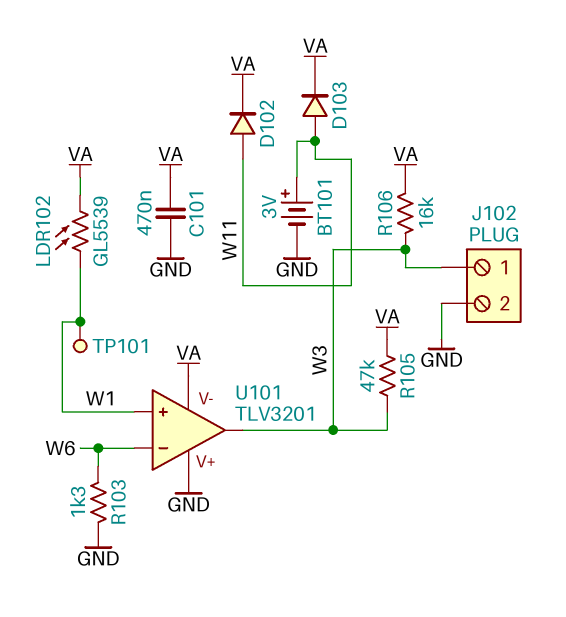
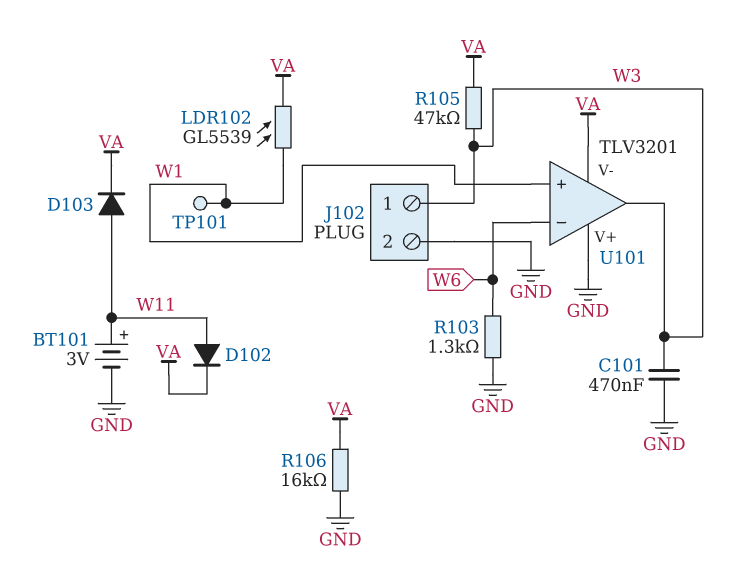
C101: 470nF (GND, VA) -> 470nF (GND, W3)
R106: 16k (VA, W3) -> 16k (GND, VA)

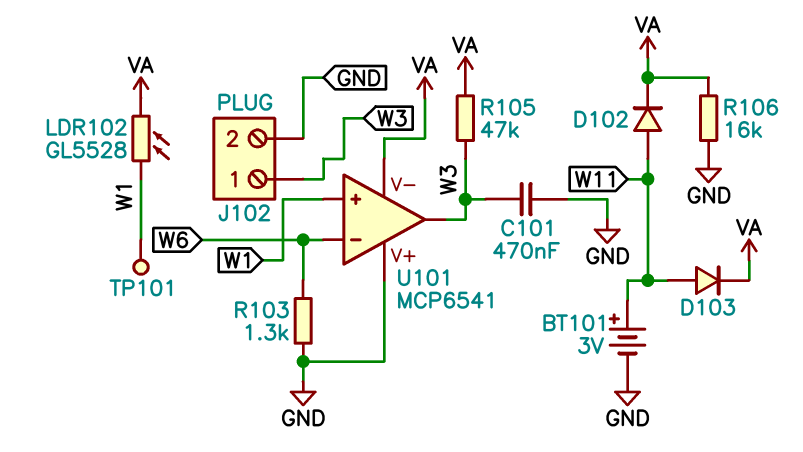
LDR102: GL5539 (VA, W1) -> GL5528 (VA, W1)
U101: TLV3201 -> MCP6541

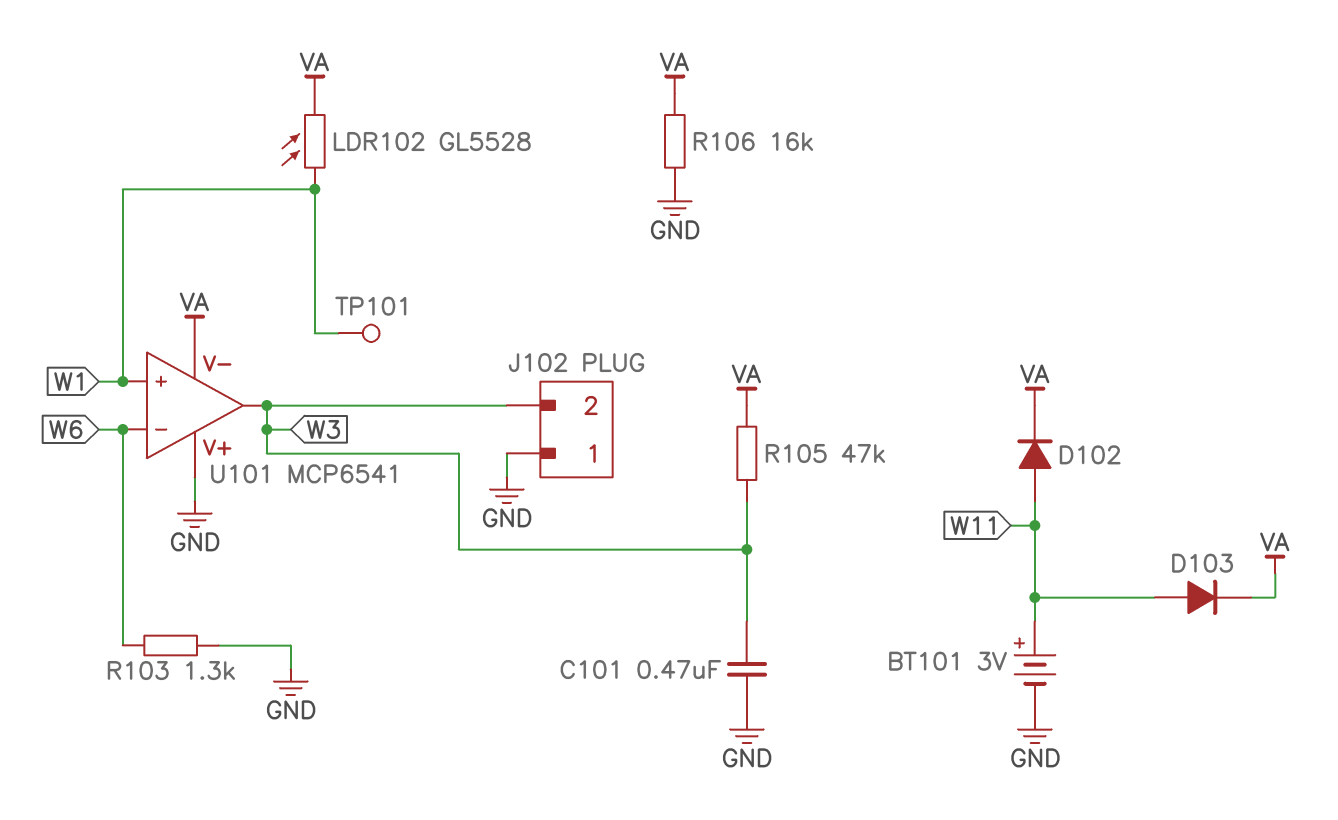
J102 pin 1: W3 -> GND
J102 pin 2: GND -> W3

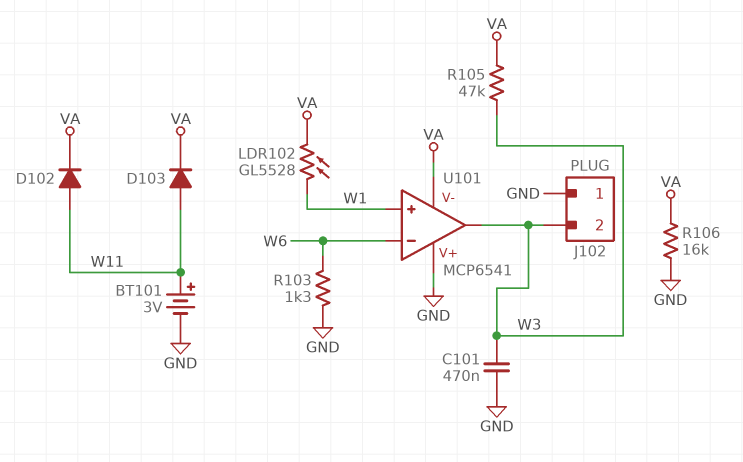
TP101: test point (W1) -> none

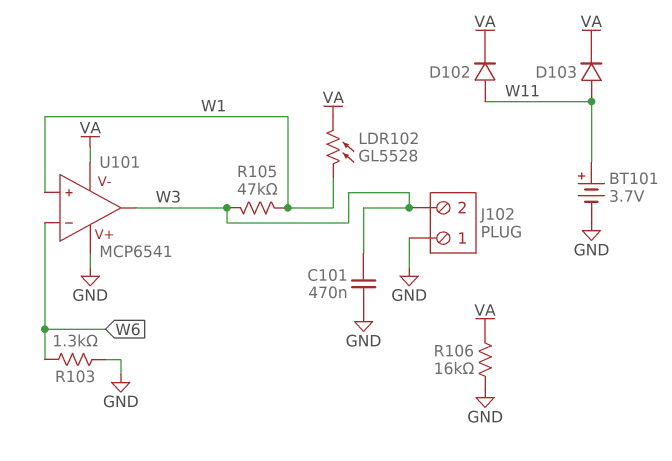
BT101: 3V (plus W11, minus GND) -> 3.7V (plus W11, minus GND)
R105: 47k (VA, W3) -> 47k (W1, W3)

